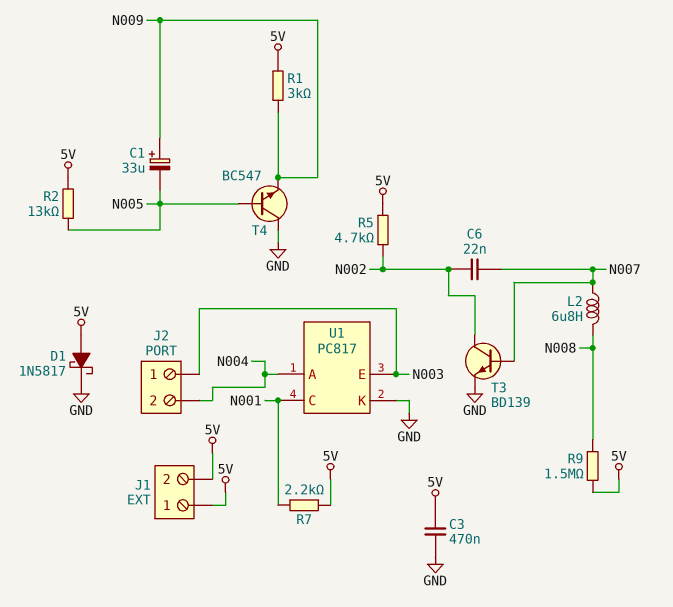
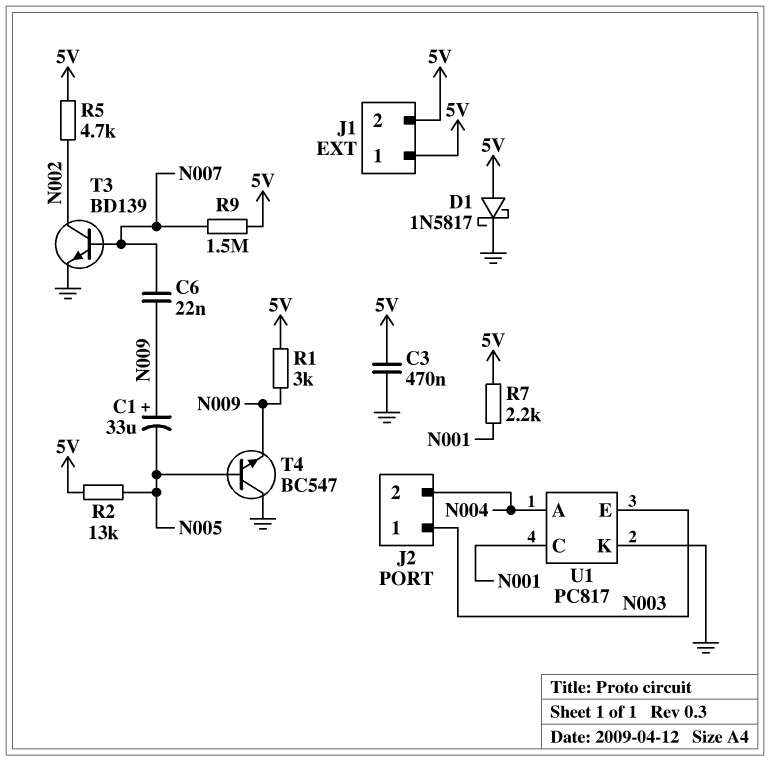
C6: 22nF (N002, N007) -> 22nF (N007, N009)
L2: 6.8uH (N007, N008) -> none
R9: 1.5M (5V, N008) -> 1.5M (5V, N007)

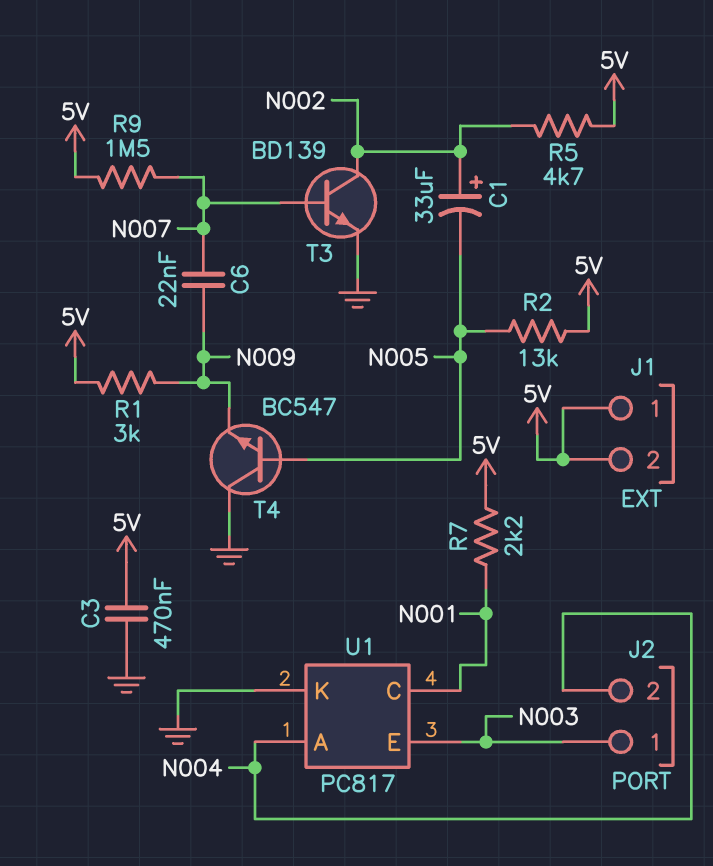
C1: 33uF (plus N009, minus N005) -> 33uF (plus N002, minus N005)
D1: schottky 1N5817 (A 5V, K GND) -> none

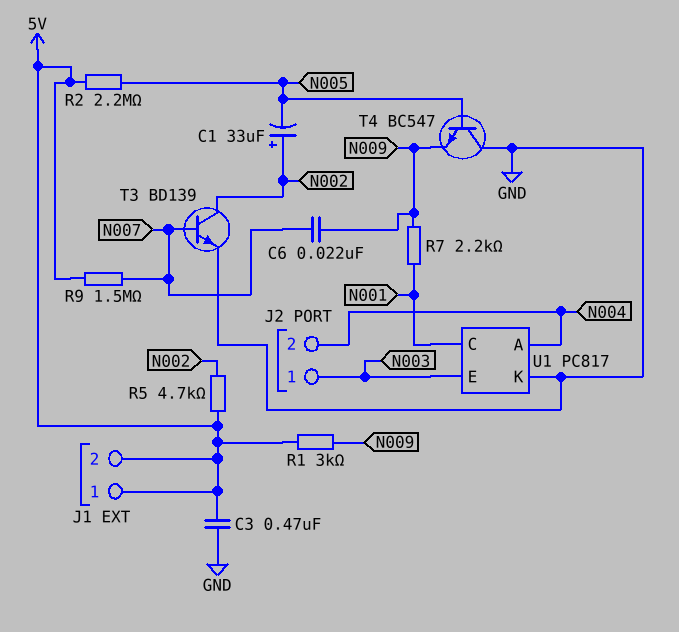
R2: 13k (5V, N005) -> 2.2M (5V, N005)
R7: 2.2k (5V, N001) -> 2.2k (N001, N009)

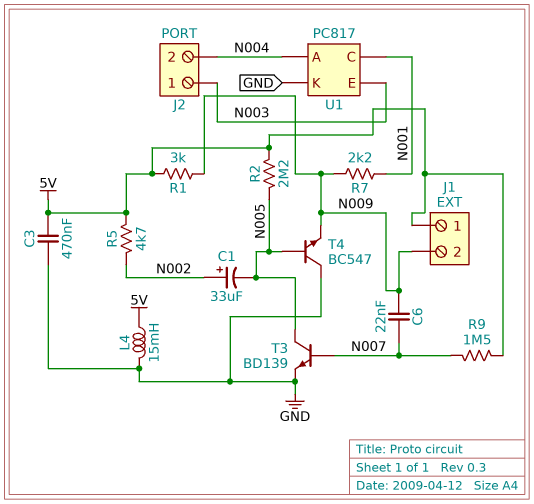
J1 pin 2: 5V -> N009
L4: none -> 15mH (5V, GND)
T3: NPN BD139 (B N007, C N002, E GND) -> NPN BD139 (B N007, C N005, E GND)

